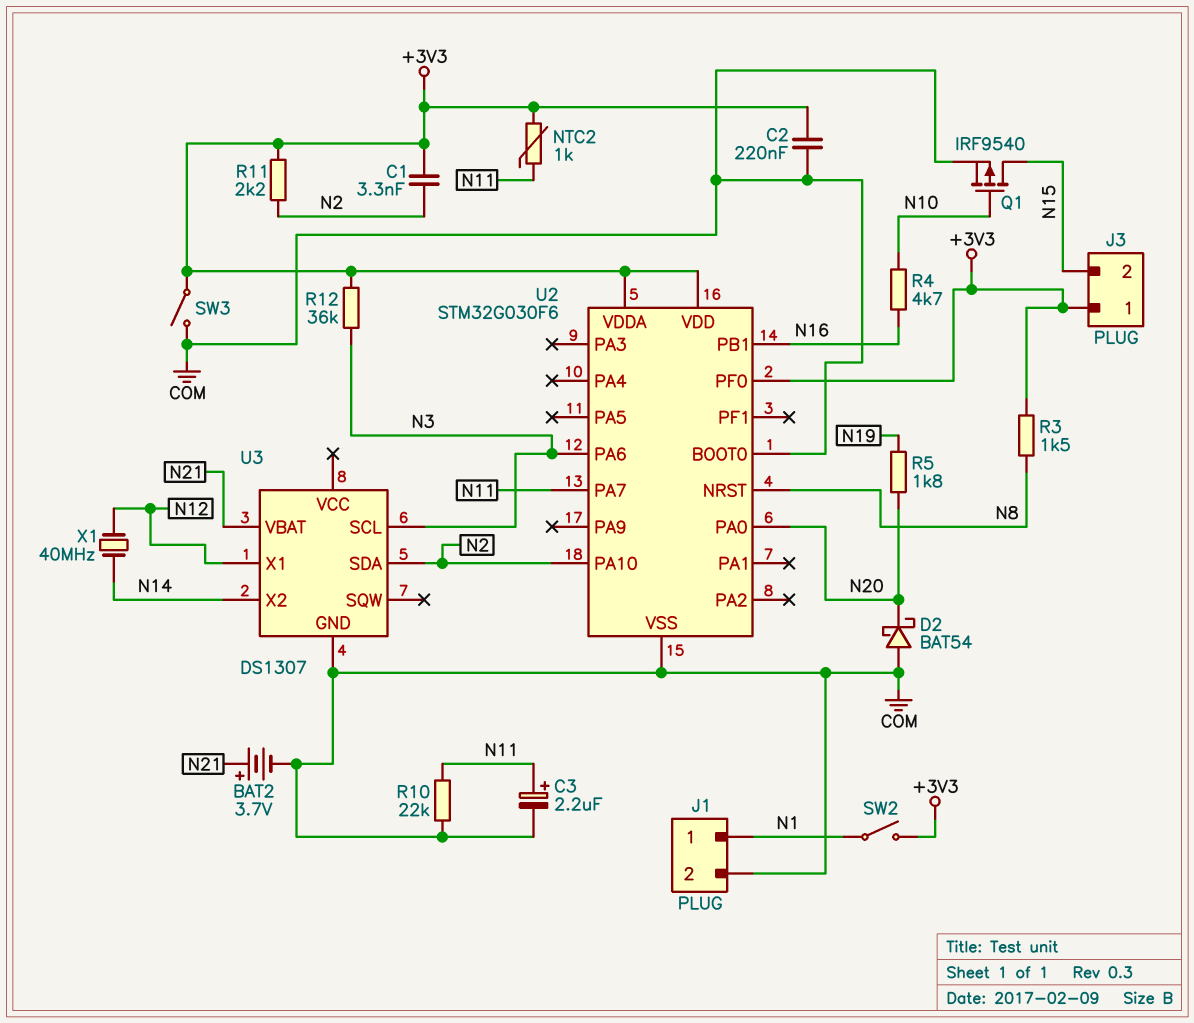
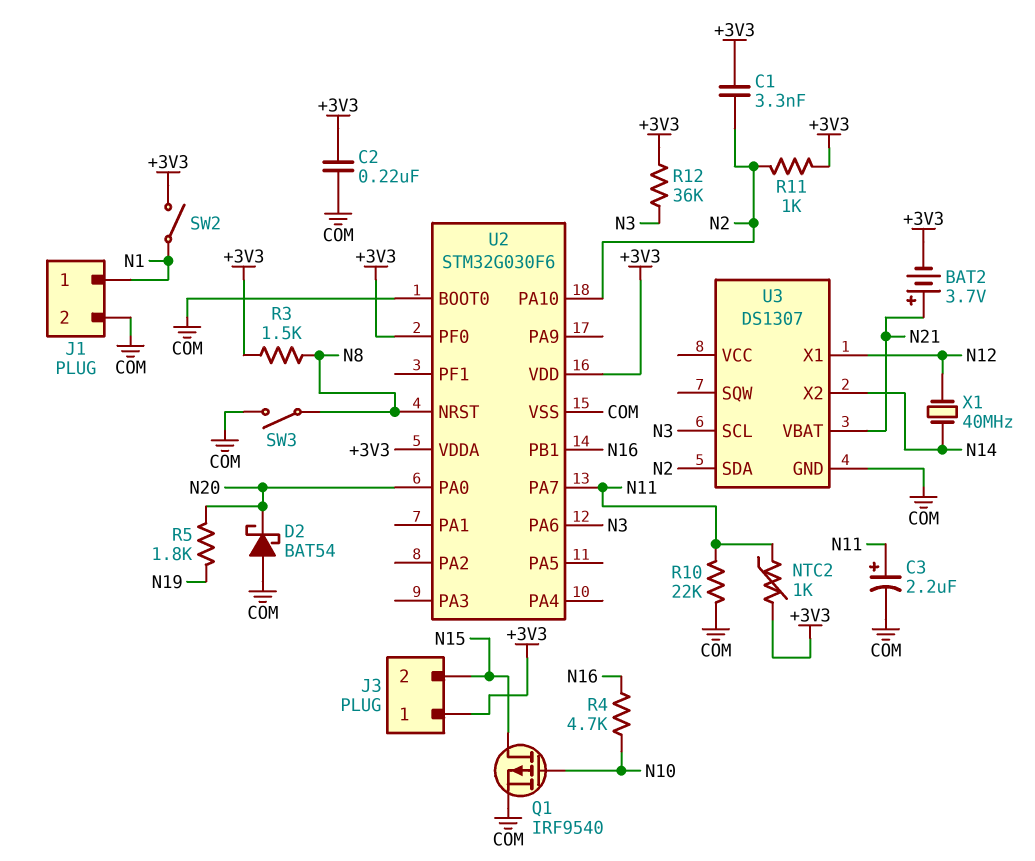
BAT2: 3.7V (plus N21, minus COM) -> 3.7V (plus N21, minus +3V3)
R11: 2.2k (+3V3, N2) -> 1k (+3V3, N2)
SW3: switch (+3V3, COM) -> switch (COM, N8)

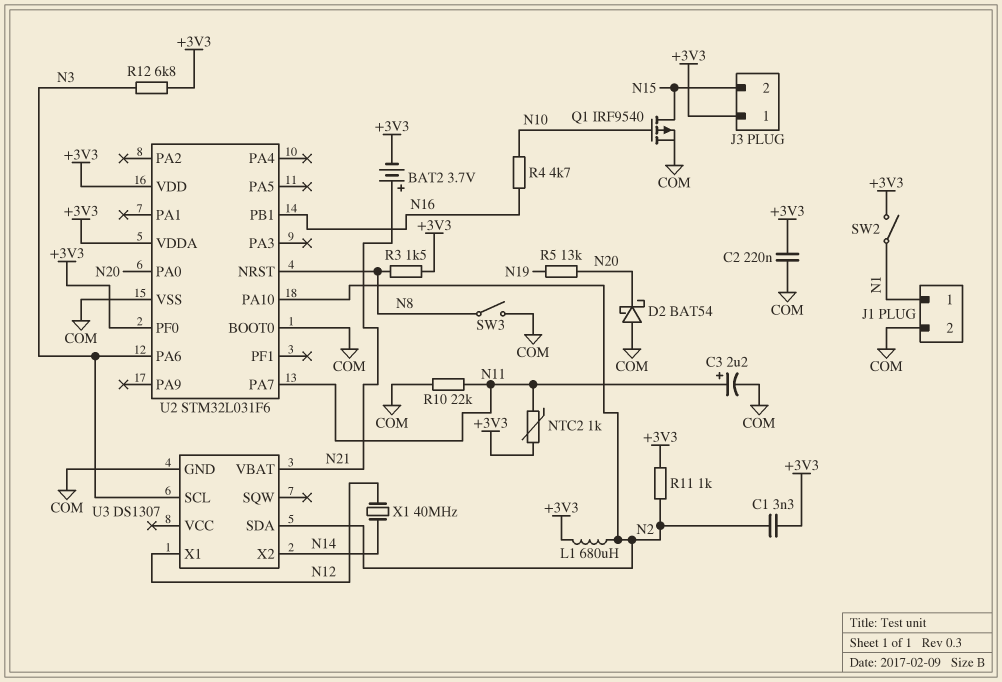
L1: none -> 680uH (+3V3, N2)
R5: 1.8k (N19, N20) -> 13k (N19, N20)
R12: 36k (+3V3, N3) -> 6.8k (+3V3, N3)
U2: STM32G030F6 -> STM32L031F6

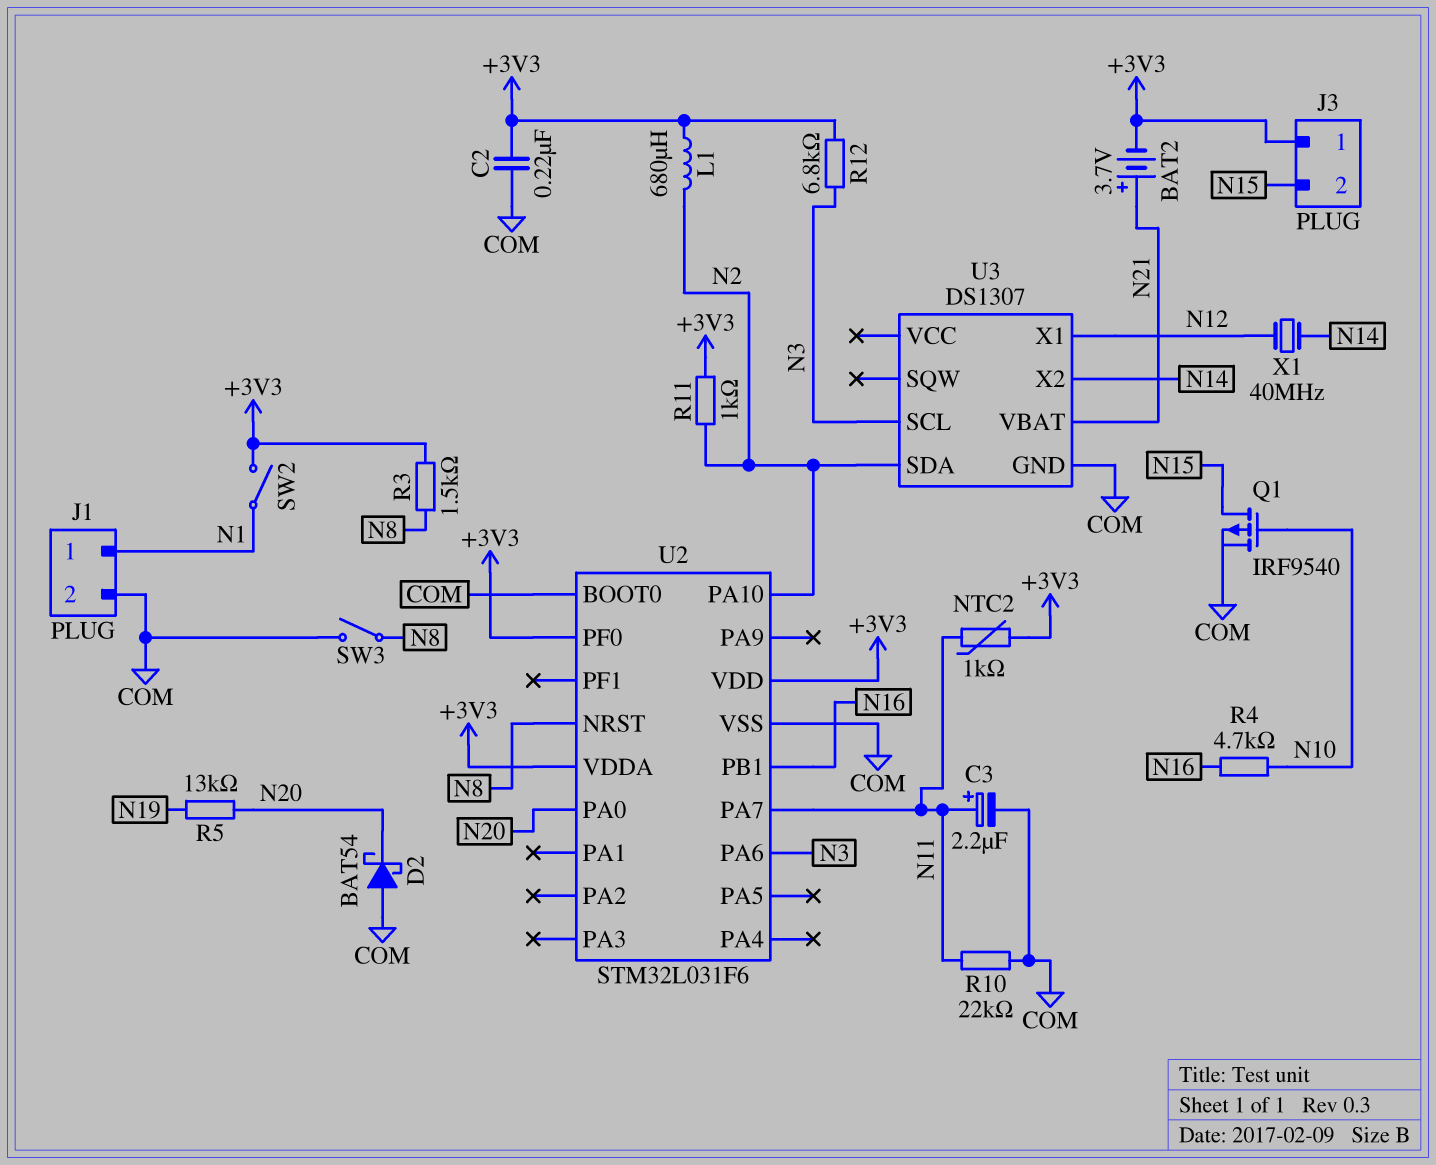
C1: 3.3nF (+3V3, N2) -> none

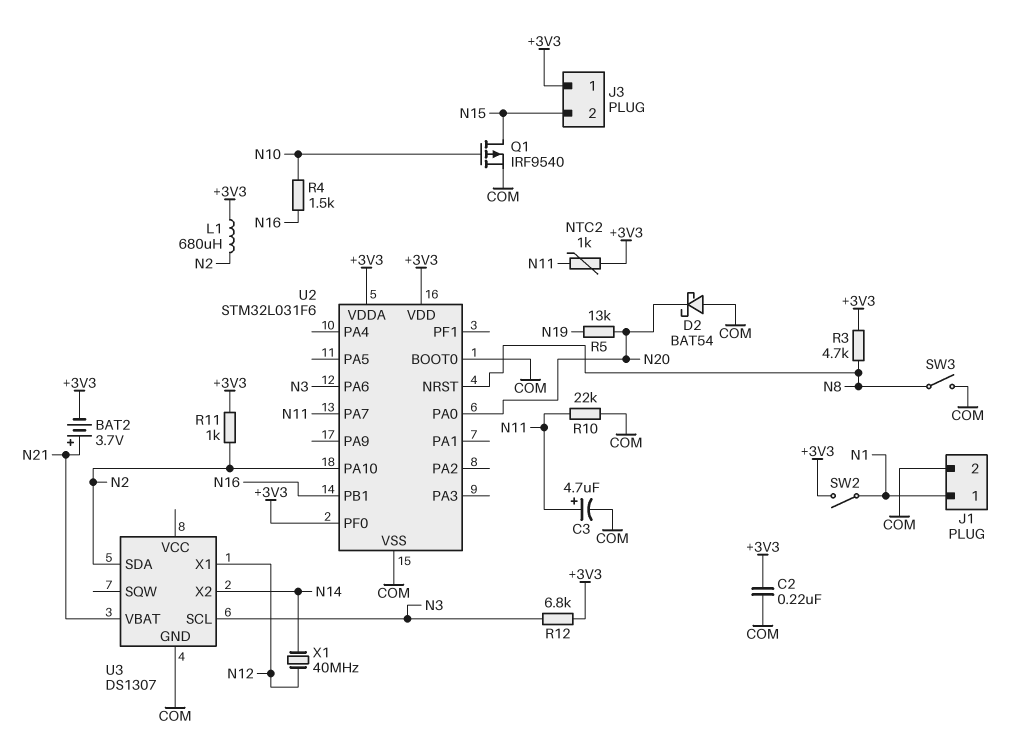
C3: 2.2uF (plus N11, minus COM) -> 4.7uF (plus N11, minus COM)
R3: 1.5k (+3V3, N8) -> 4.7k (+3V3, N8)
R4: 4.7k (N10, N16) -> 1.5k (N10, N16)

